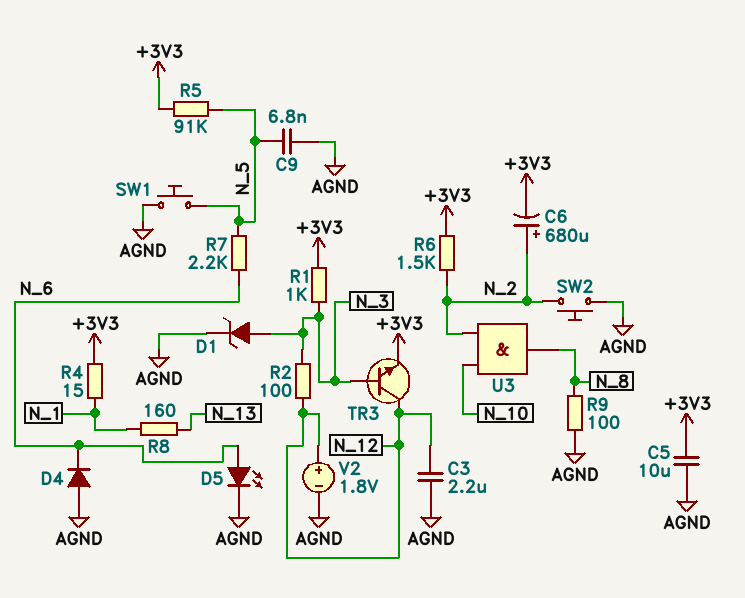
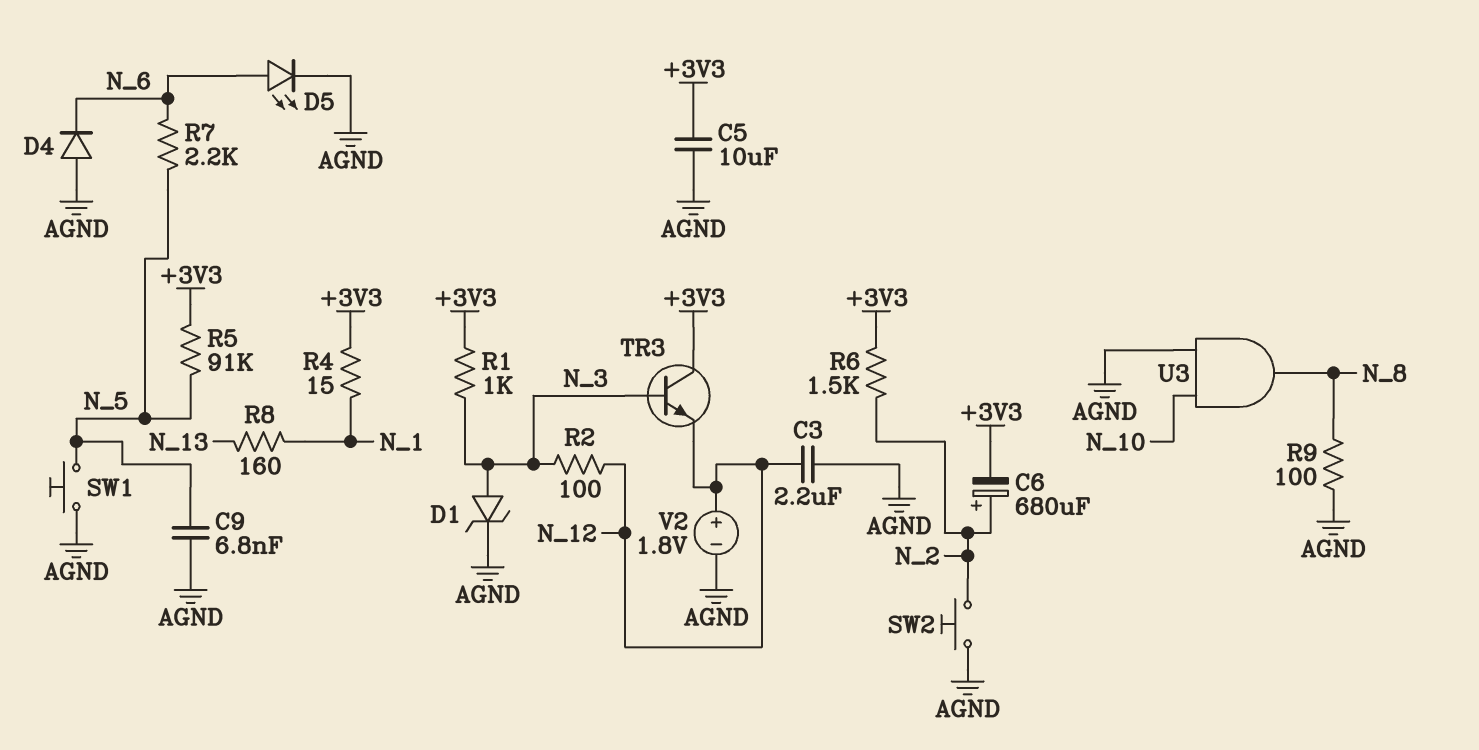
TR3: NPN (B N_3, C N_12, E +3V3) -> NPN (B N_3, C +3V3, E N_12)
U3: AND (in N_2, in N_10, out N_8) -> AND (in AGND, in N_10, out N_8)

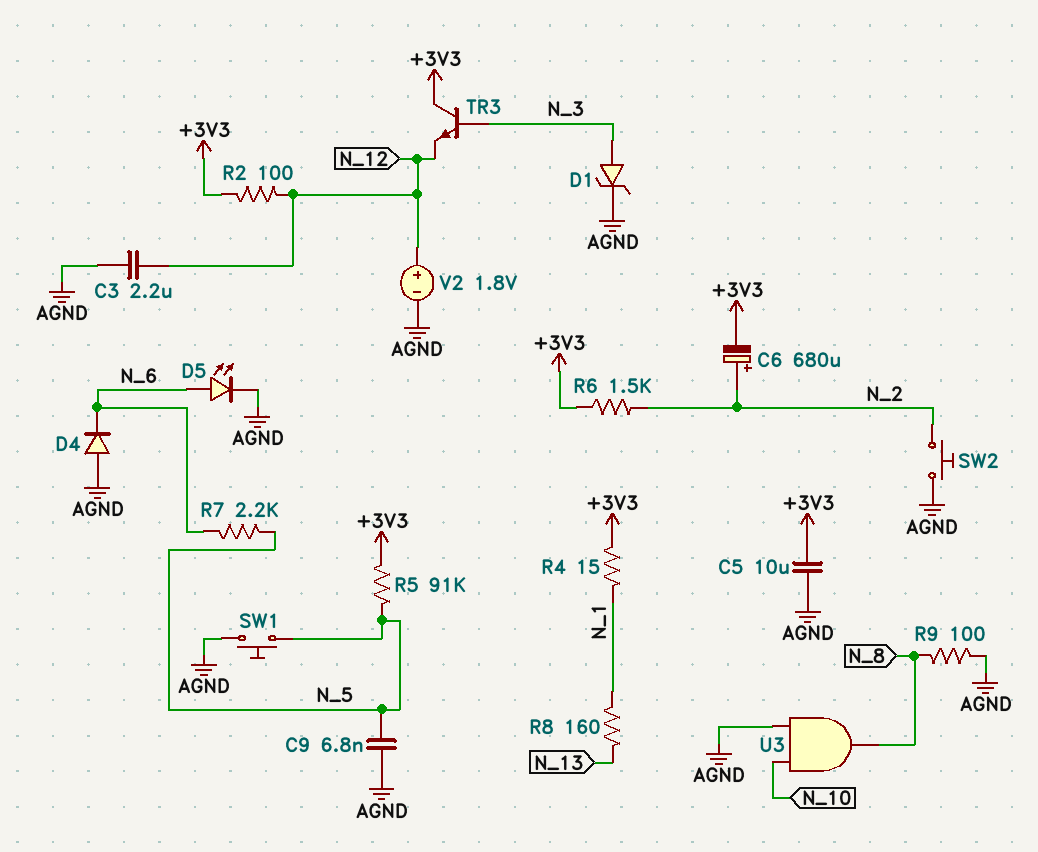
R1: 1k (+3V3, N_3) -> none
R2: 100 (N_3, N_12) -> 100 (+3V3, N_12)

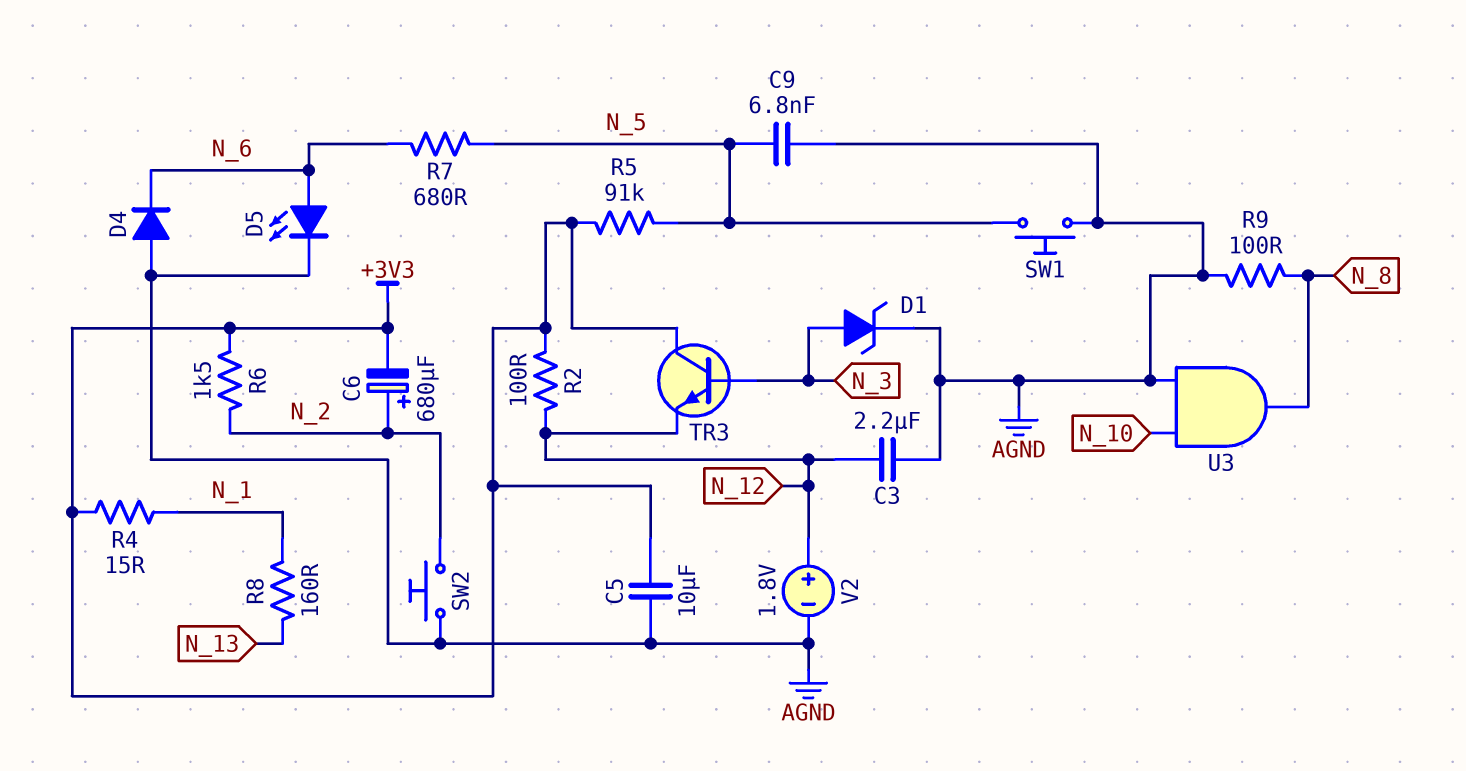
R7: 2.2k (N_5, N_6) -> 680 (N_5, N_6)

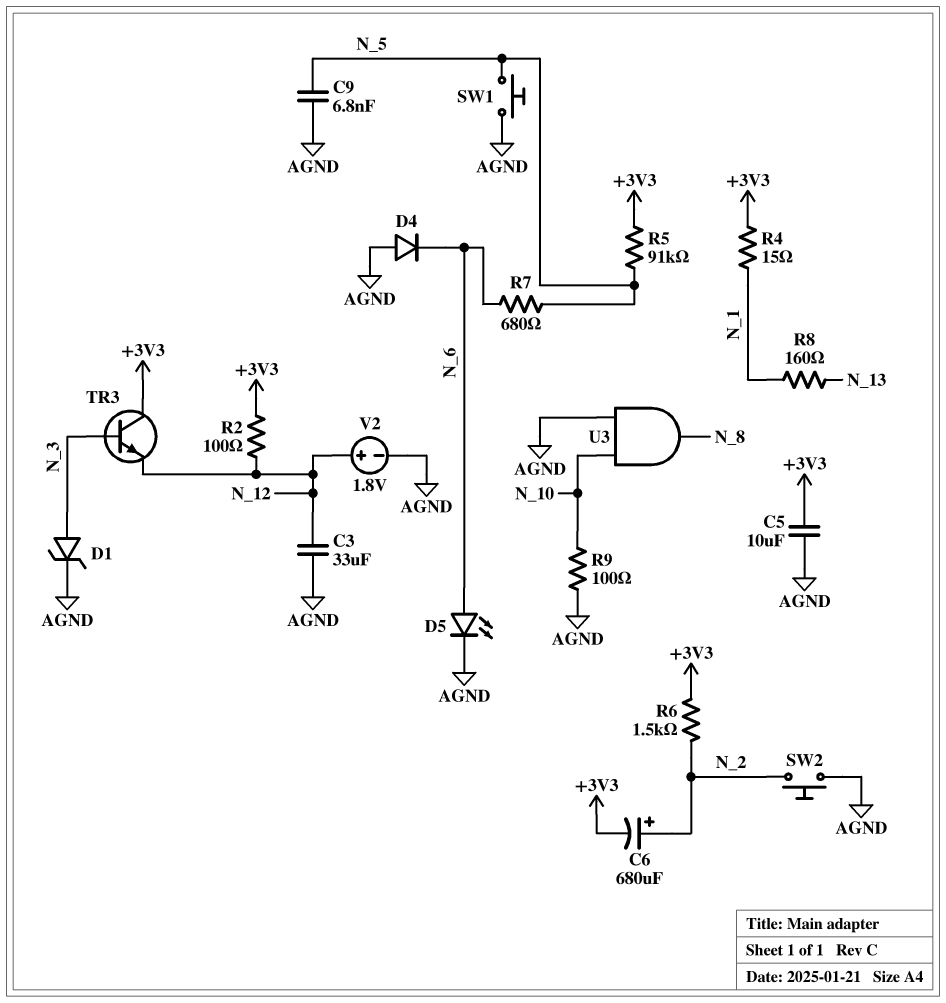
C3: 2.2uF (AGND, N_12) -> 33uF (AGND, N_12)
R9: 100 (AGND, N_8) -> 100 (AGND, N_10)

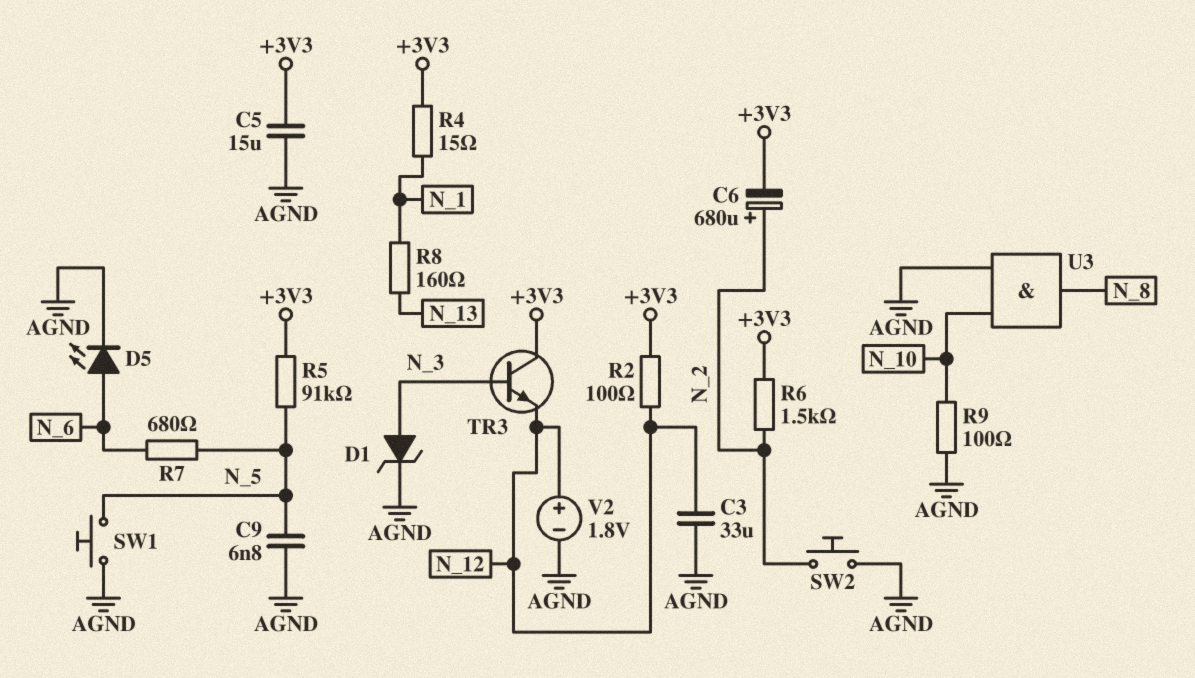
C5: 10uF (+3V3, AGND) -> 15uF (+3V3, AGND)
D4: diode (A AGND, K N_6) -> none

